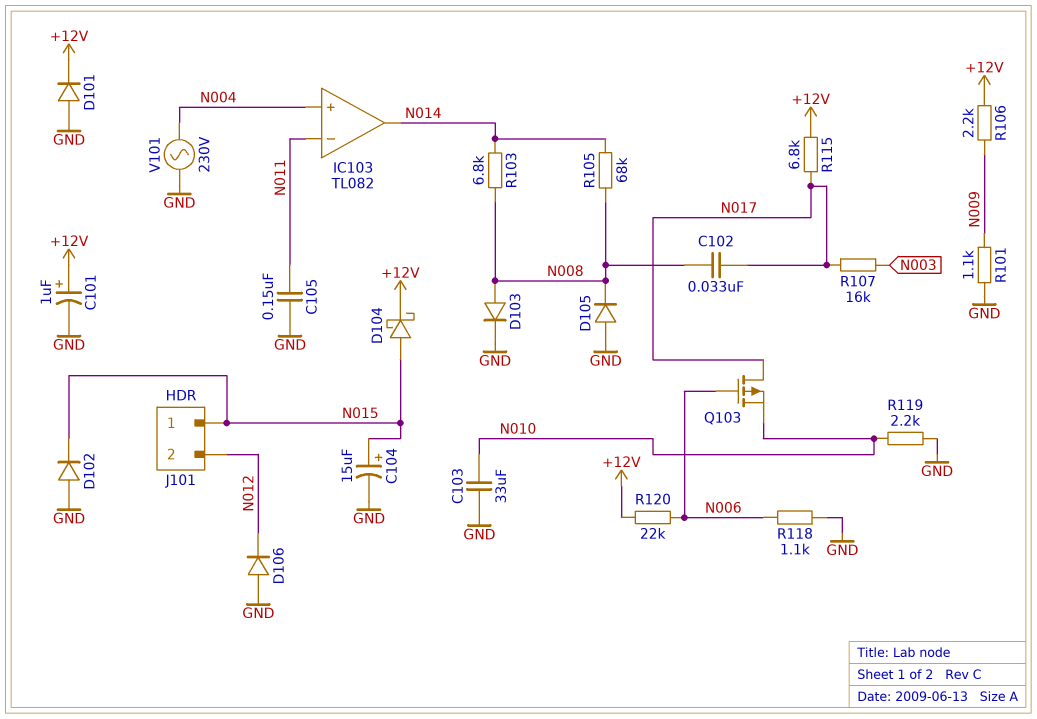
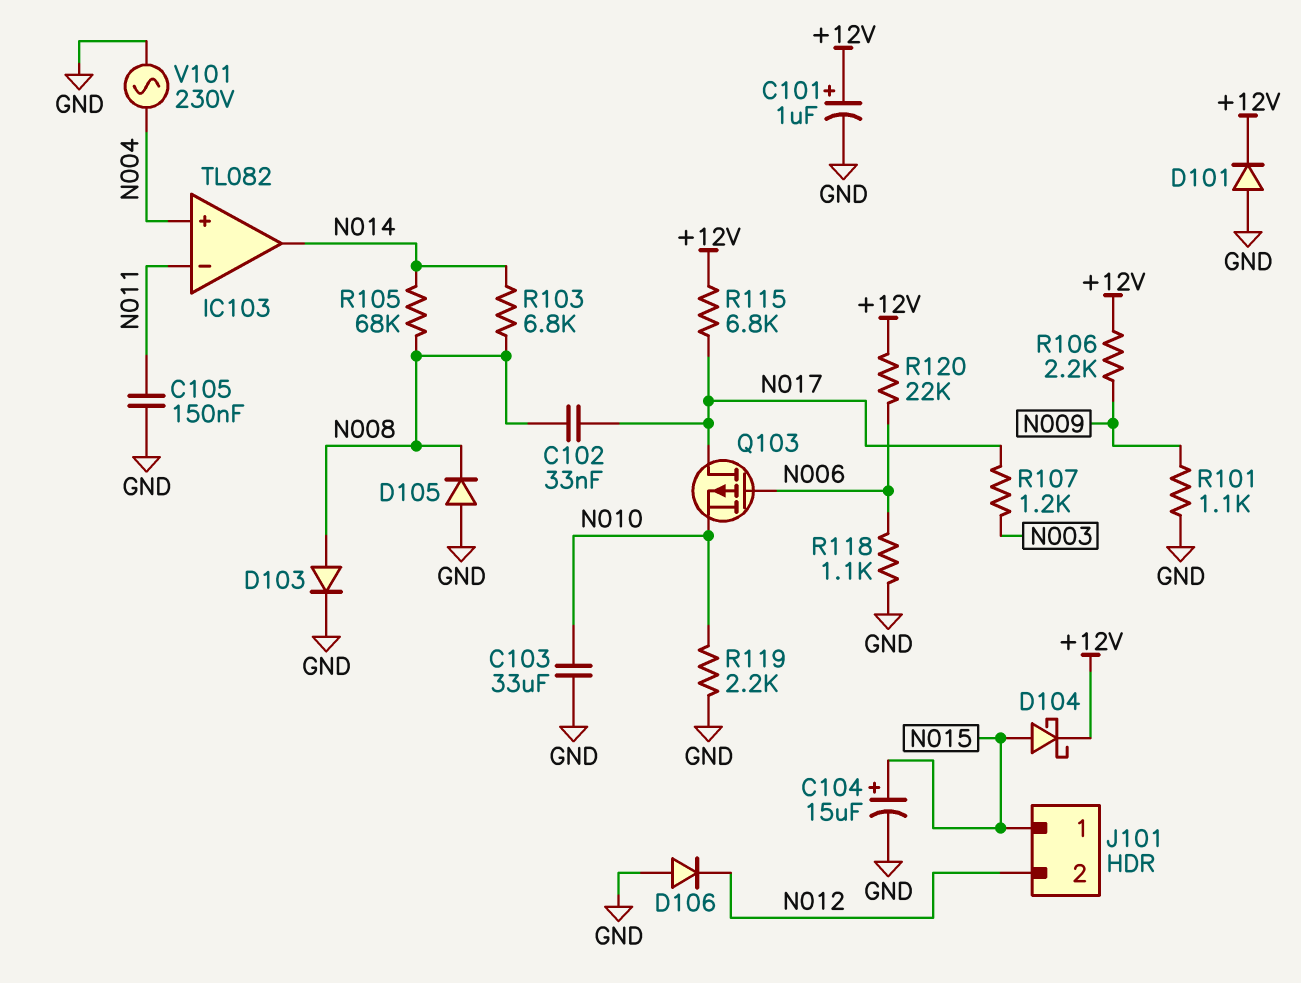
D102: diode (A GND, K N015) -> none
R107: 16k (N003, N017) -> 1.2k (N003, N017)

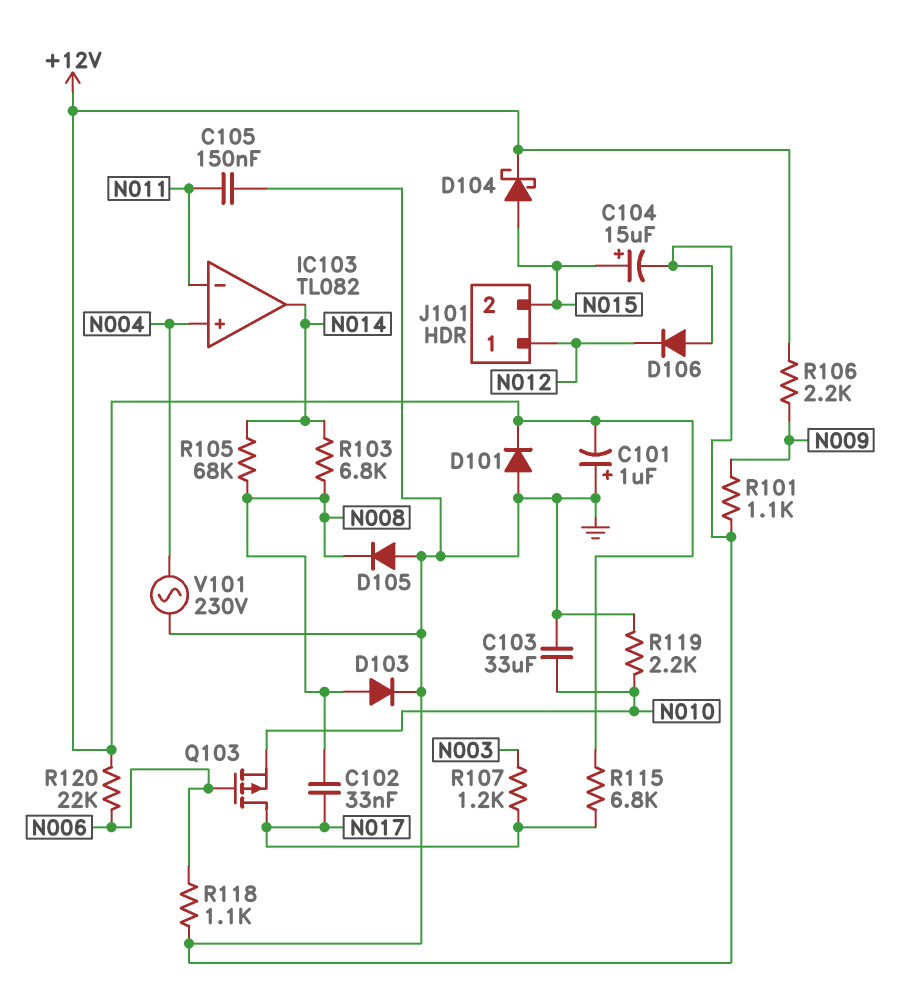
C101: 1uF (plus +12V, minus GND) -> 1uF (plus GND, minus +12V)
J101 pin 1: N015 -> N012
J101 pin 2: N012 -> N015

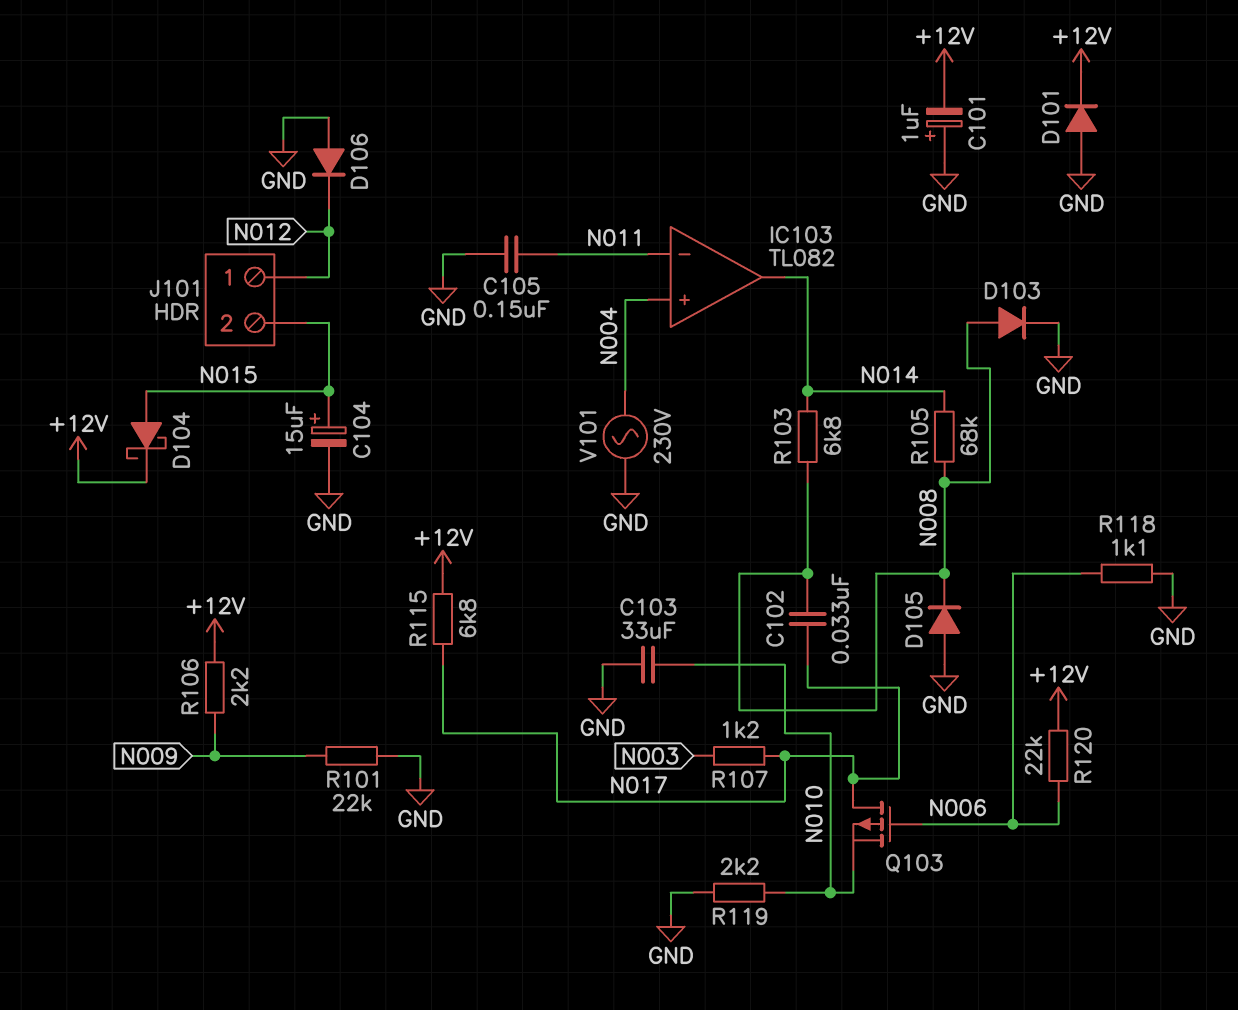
R101: 1.1k (GND, N009) -> 22k (GND, N009)

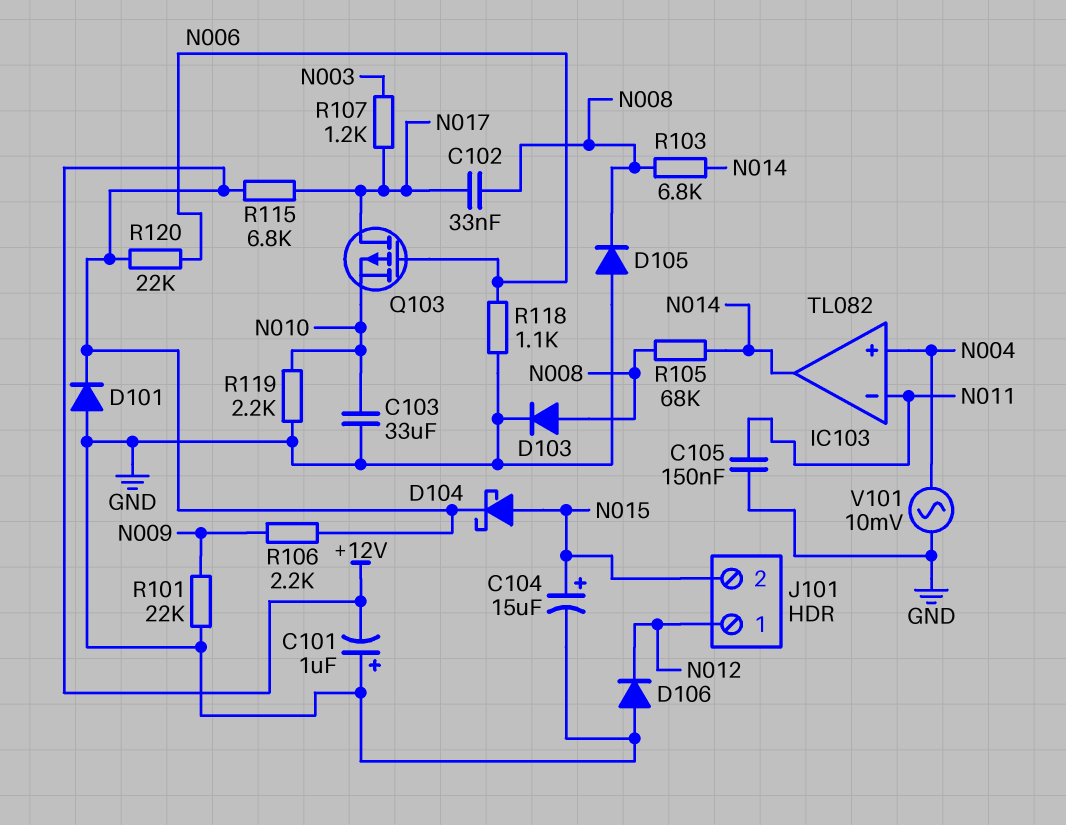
V101: AC 230V (GND, N004) -> AC 10mV (GND, N004)

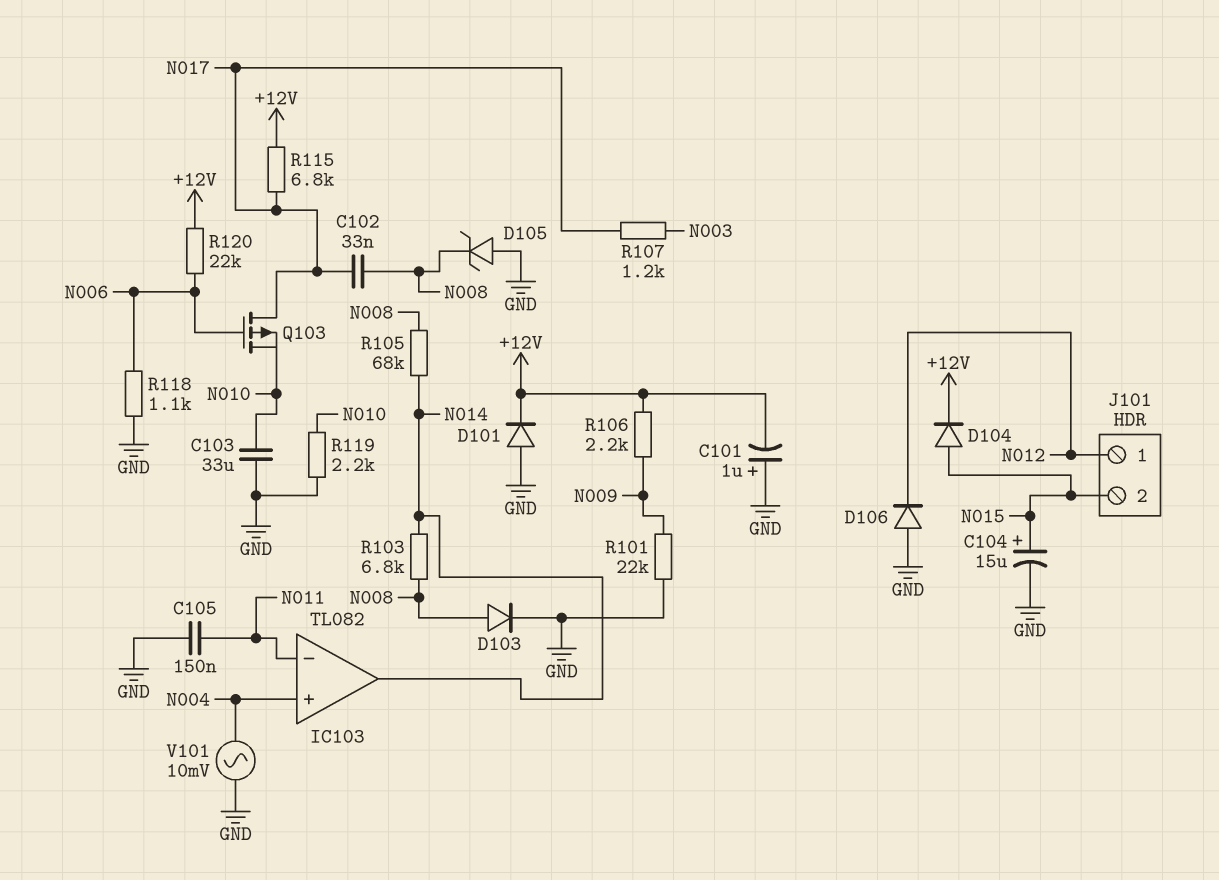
D104: schottky (A N015, K +12V) -> diode (A N015, K +12V)
D105: diode (A GND, K N008) -> zener (A GND, K N008)

